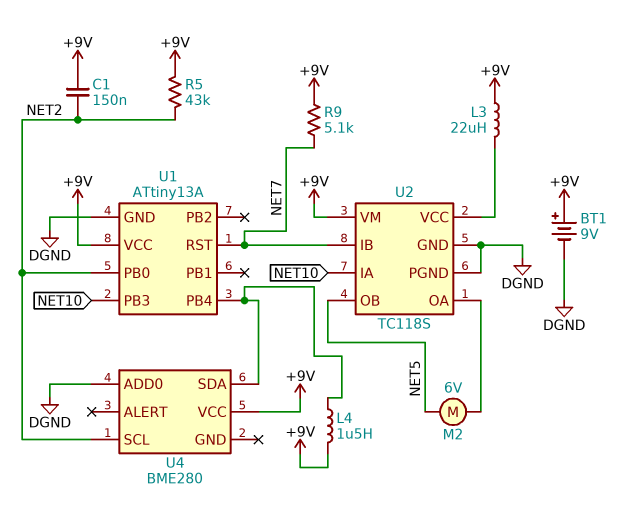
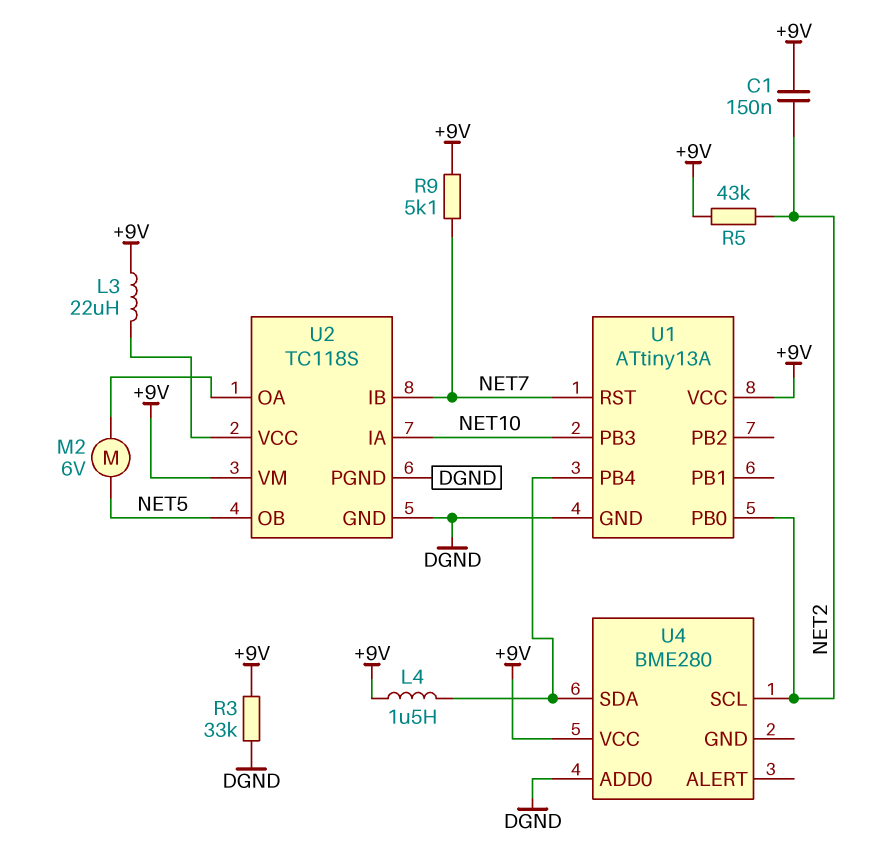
BT1: 9V (plus +9V, minus DGND) -> none
R3: none -> 33k (+9V, DGND)

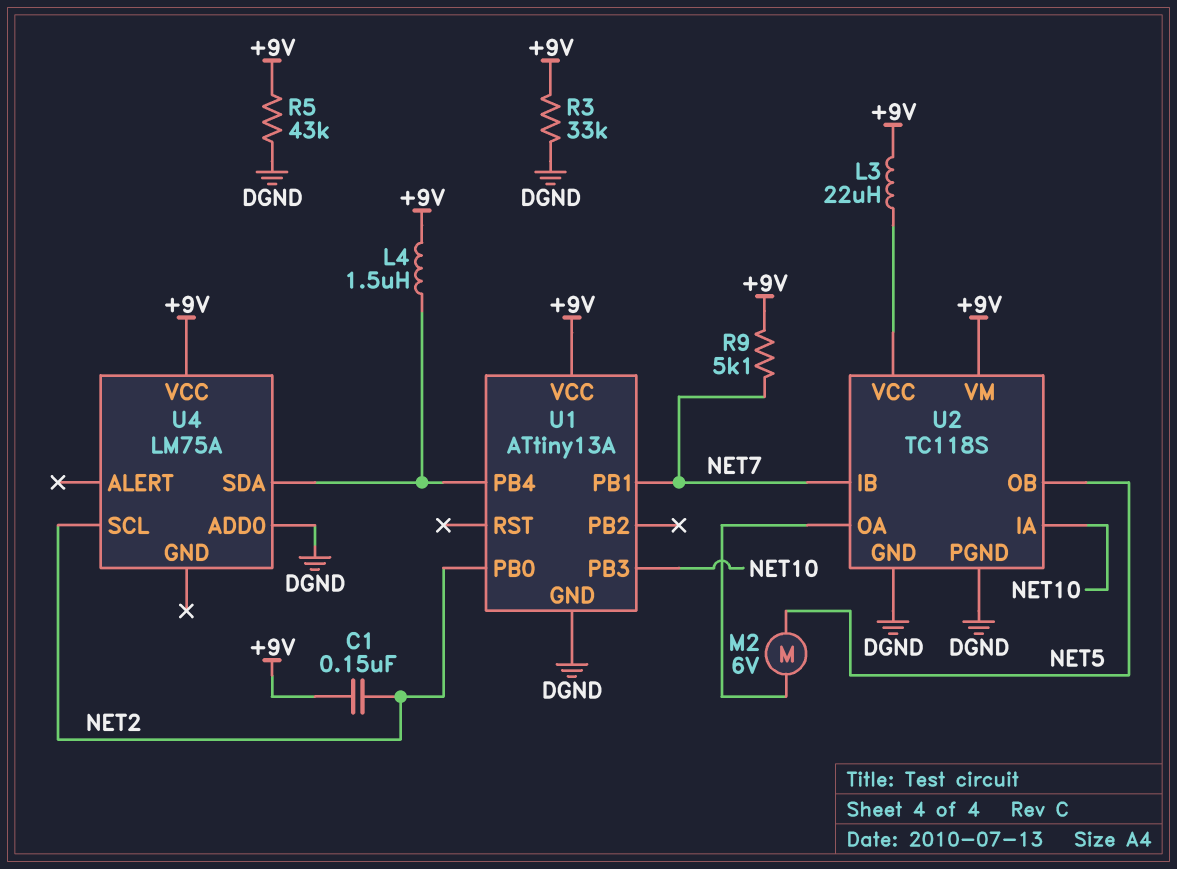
R5: 43k (+9V, NET2) -> 43k (+9V, DGND)
U1 pin PB1: none -> NET7
U1 pin RST: NET7 -> none
U4: BME280 -> LM75A

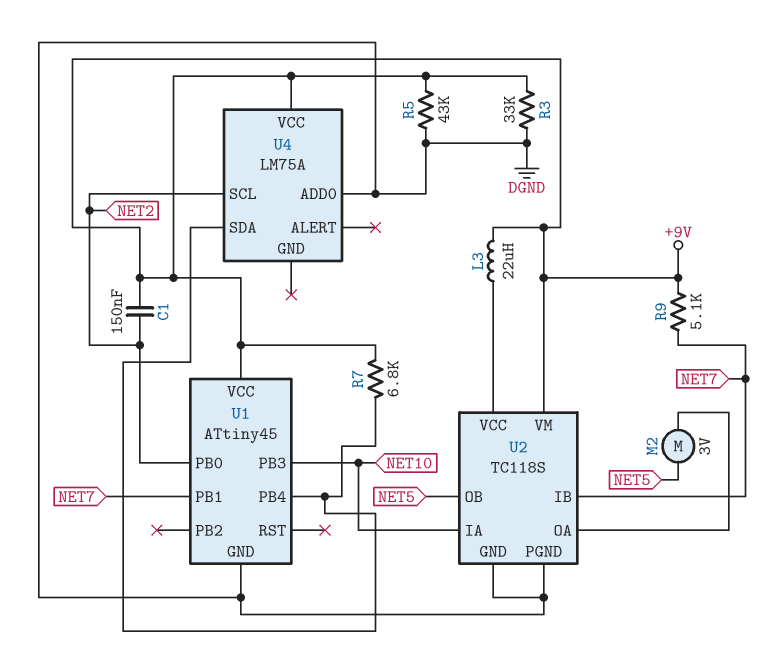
L4: 1.5uH (+9V, U1/PB4) -> none
M2: motor 6V (NET5, U2/OA) -> motor 3V (NET5, U2/OA)
R7: none -> 6.8k (+9V, U1/PB4)
U1: ATtiny13A -> ATtiny45

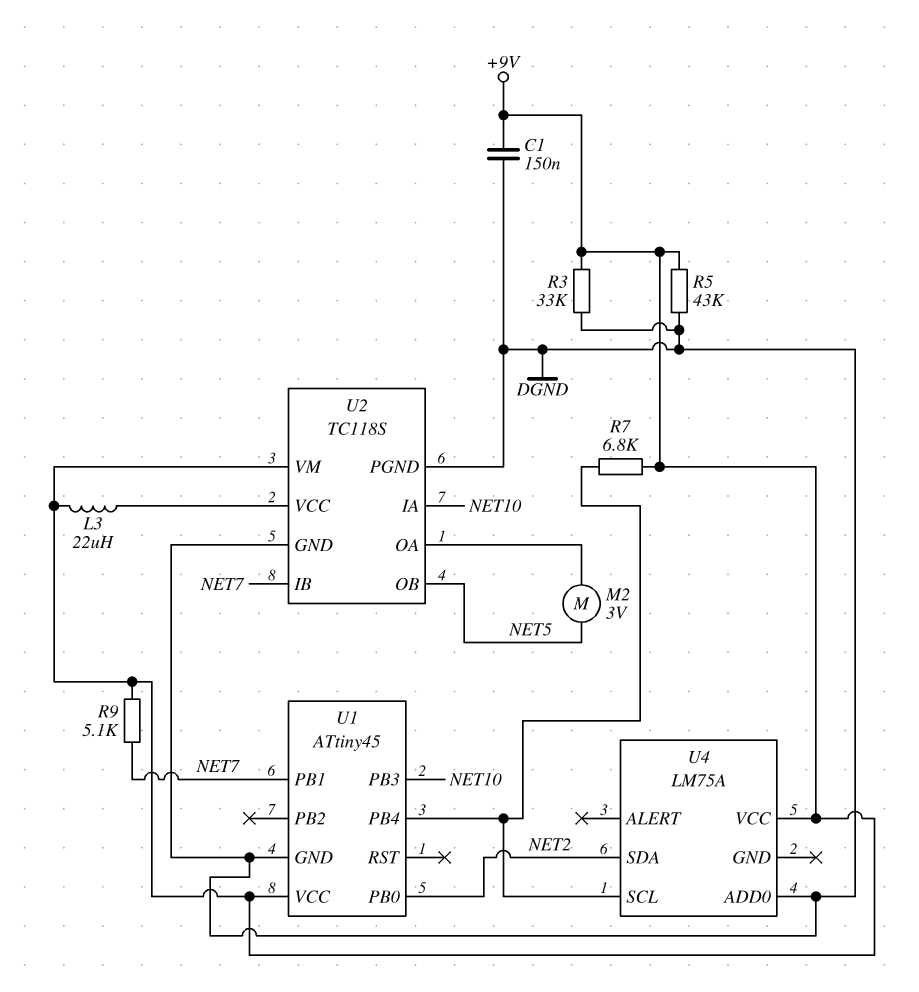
C1: 150nF (+9V, NET2) -> 150nF (+9V, DGND)
U4 pin SCL: NET2 -> U1/PB4
U4 pin SDA: U1/PB4 -> NET2

